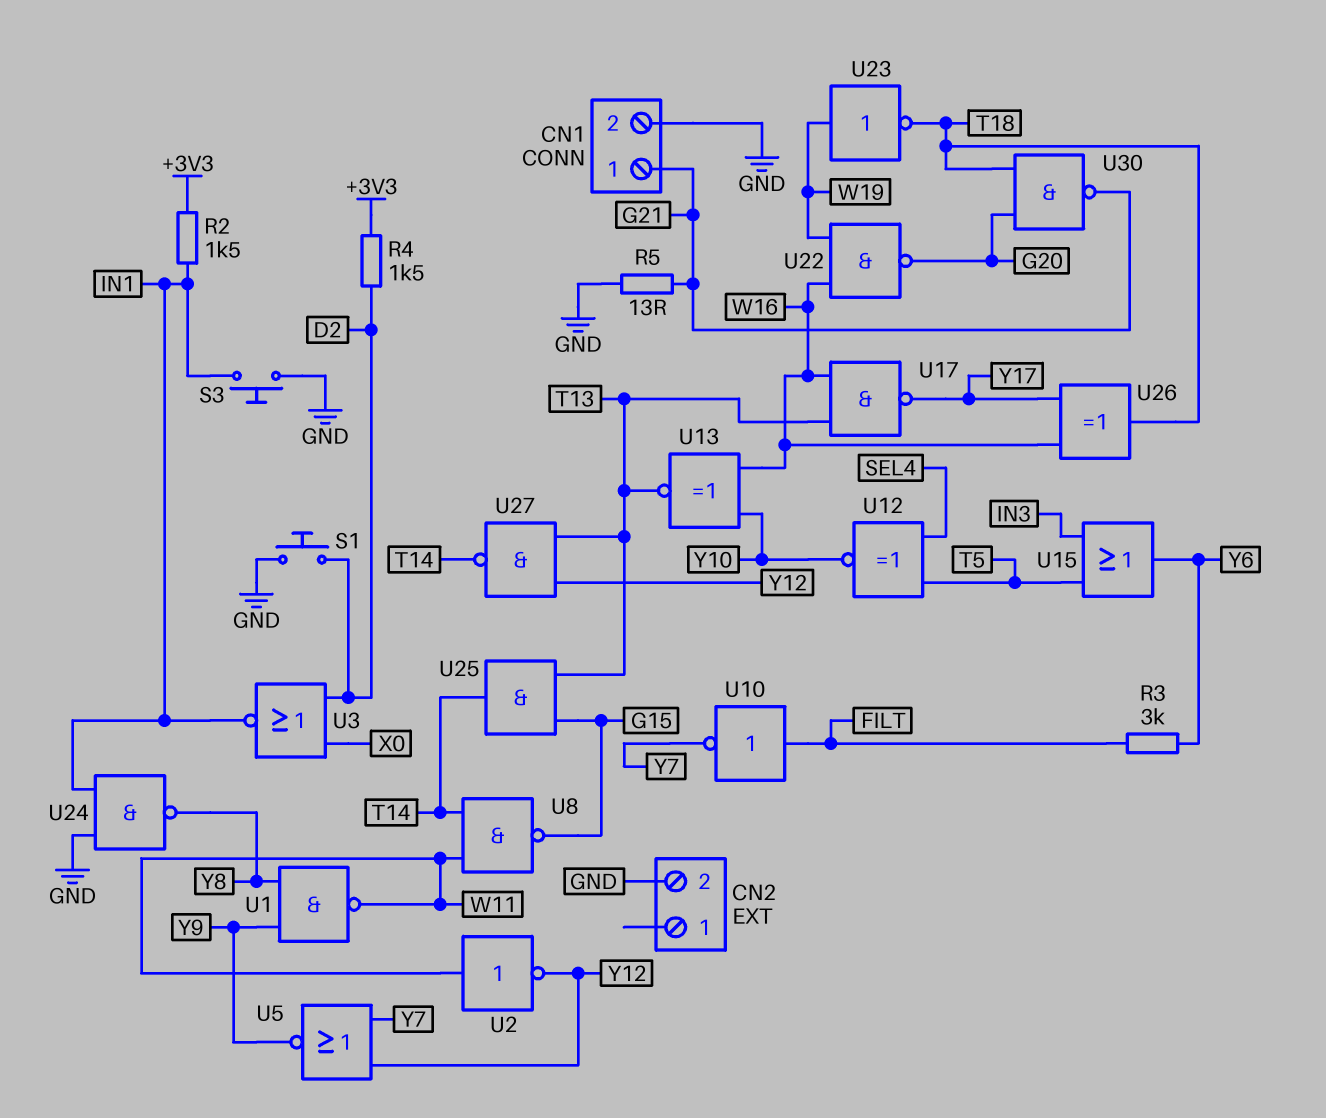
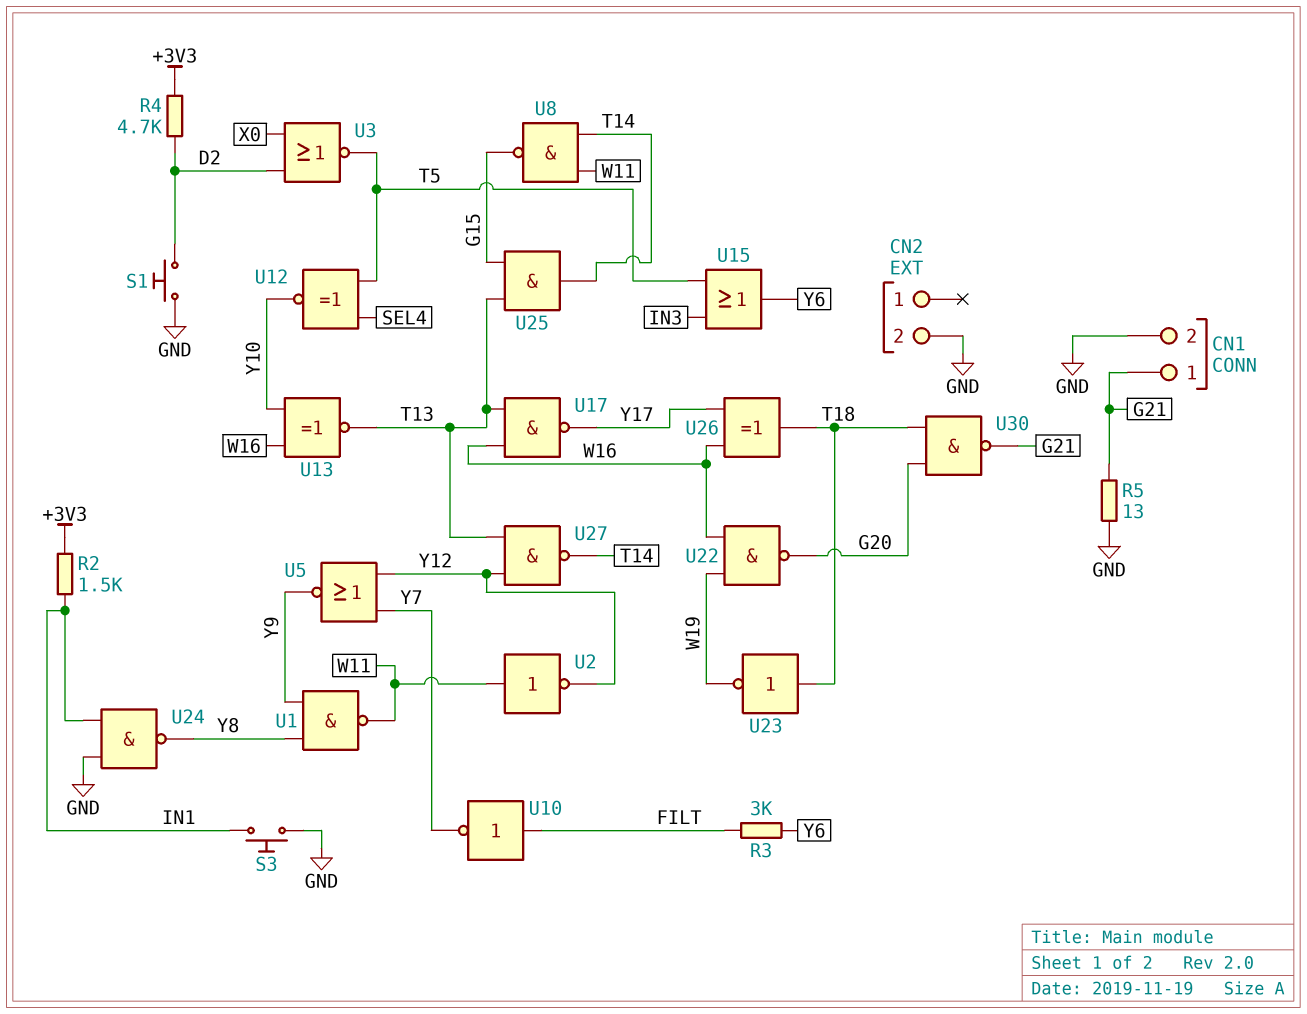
R4: 1.5k (+3V3, D2) -> 4.7k (+3V3, D2)
U3: NOR (in D2, in X0, out IN1) -> NOR (in D2, in X0, out T5)
U23: NOT (in W19, out T18) -> NOT (in T18, out W19)

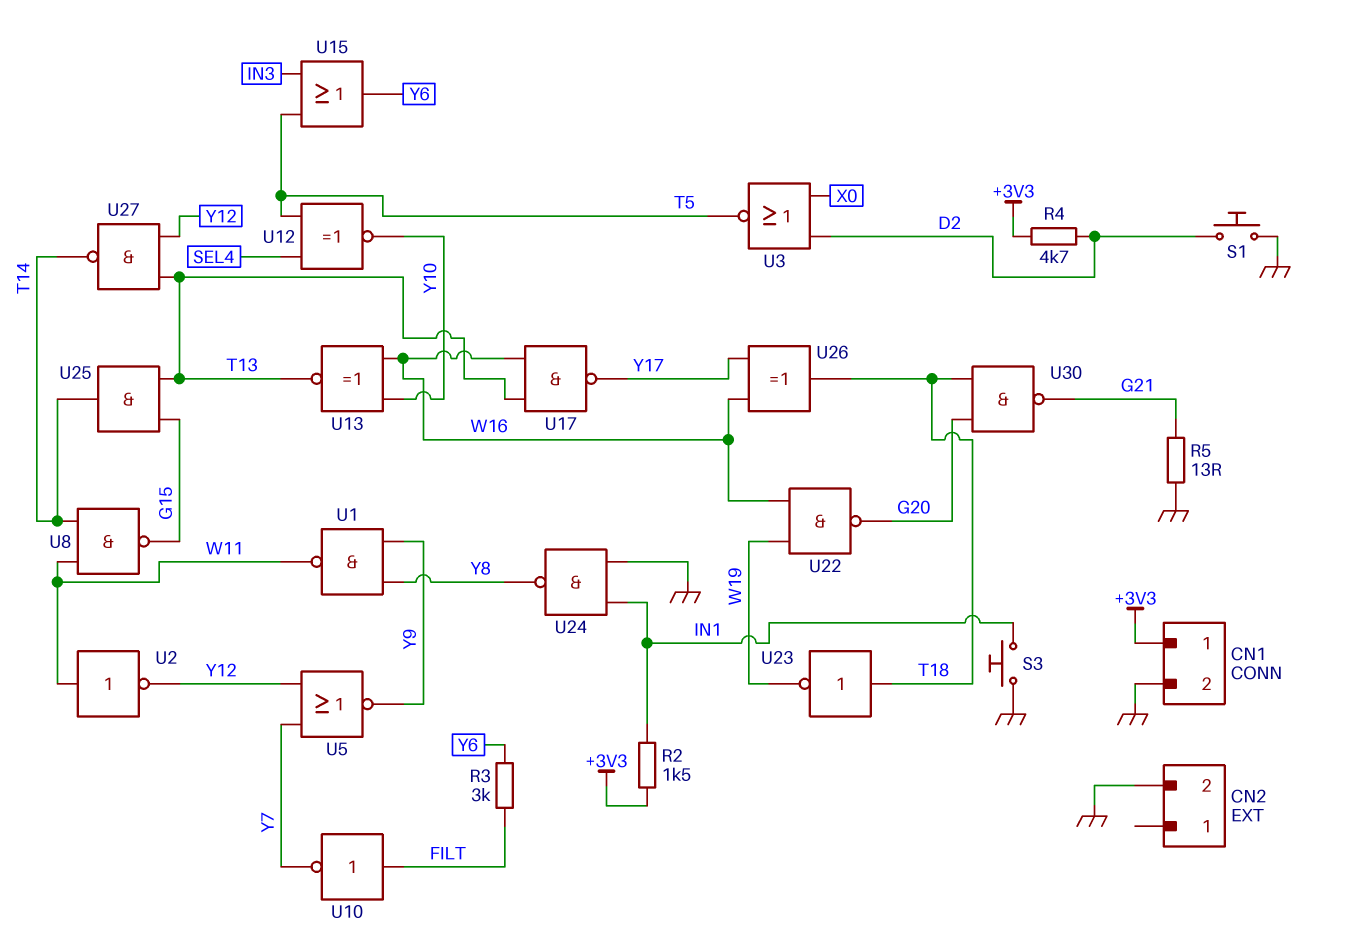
CN1 pin 1: G21 -> +3V3

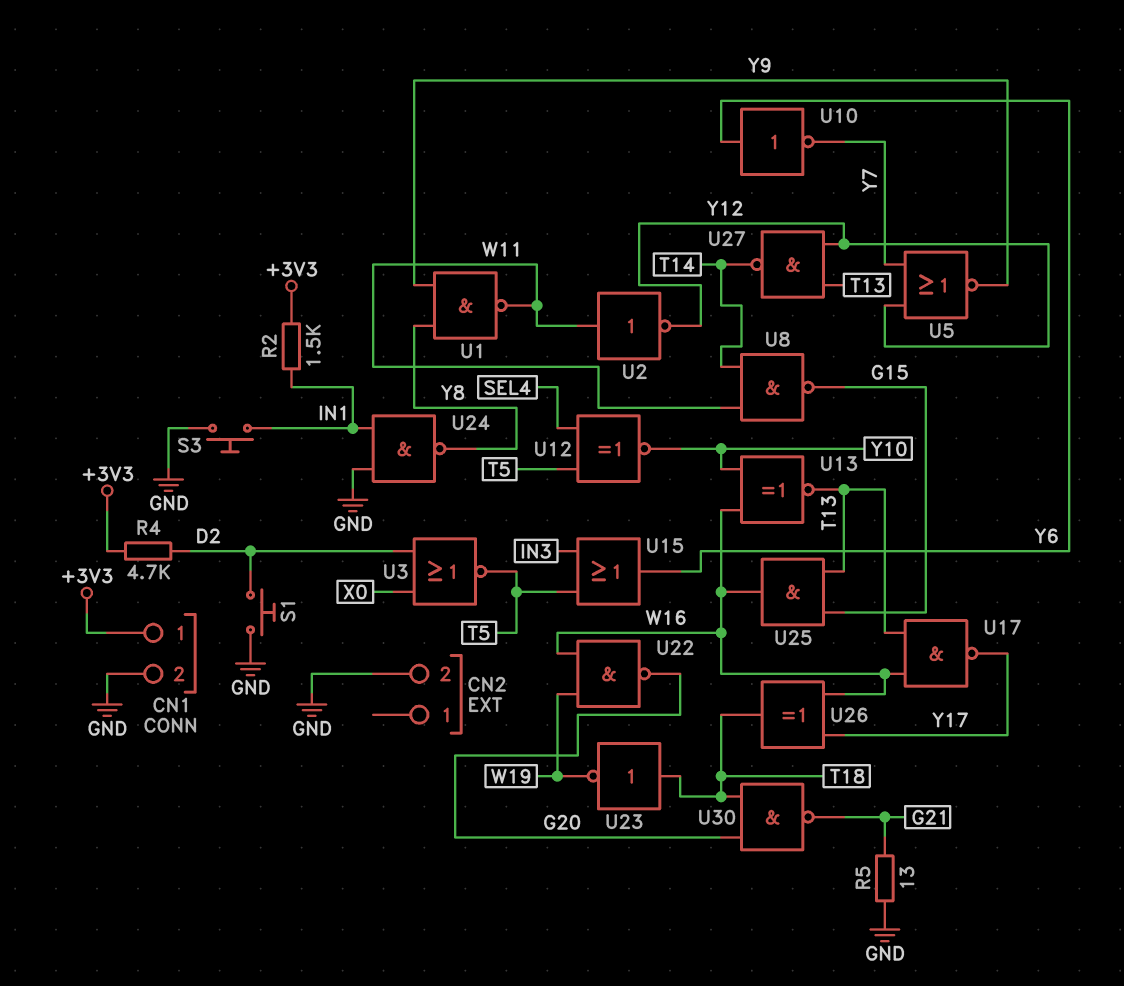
R3: 3k (FILT, Y6) -> none
U10: NOT (in FILT, out Y7) -> NOT (in Y6, out Y7)
U25: AND (in G15, in T13, out T14) -> AND (in G15, in T13, out W16)

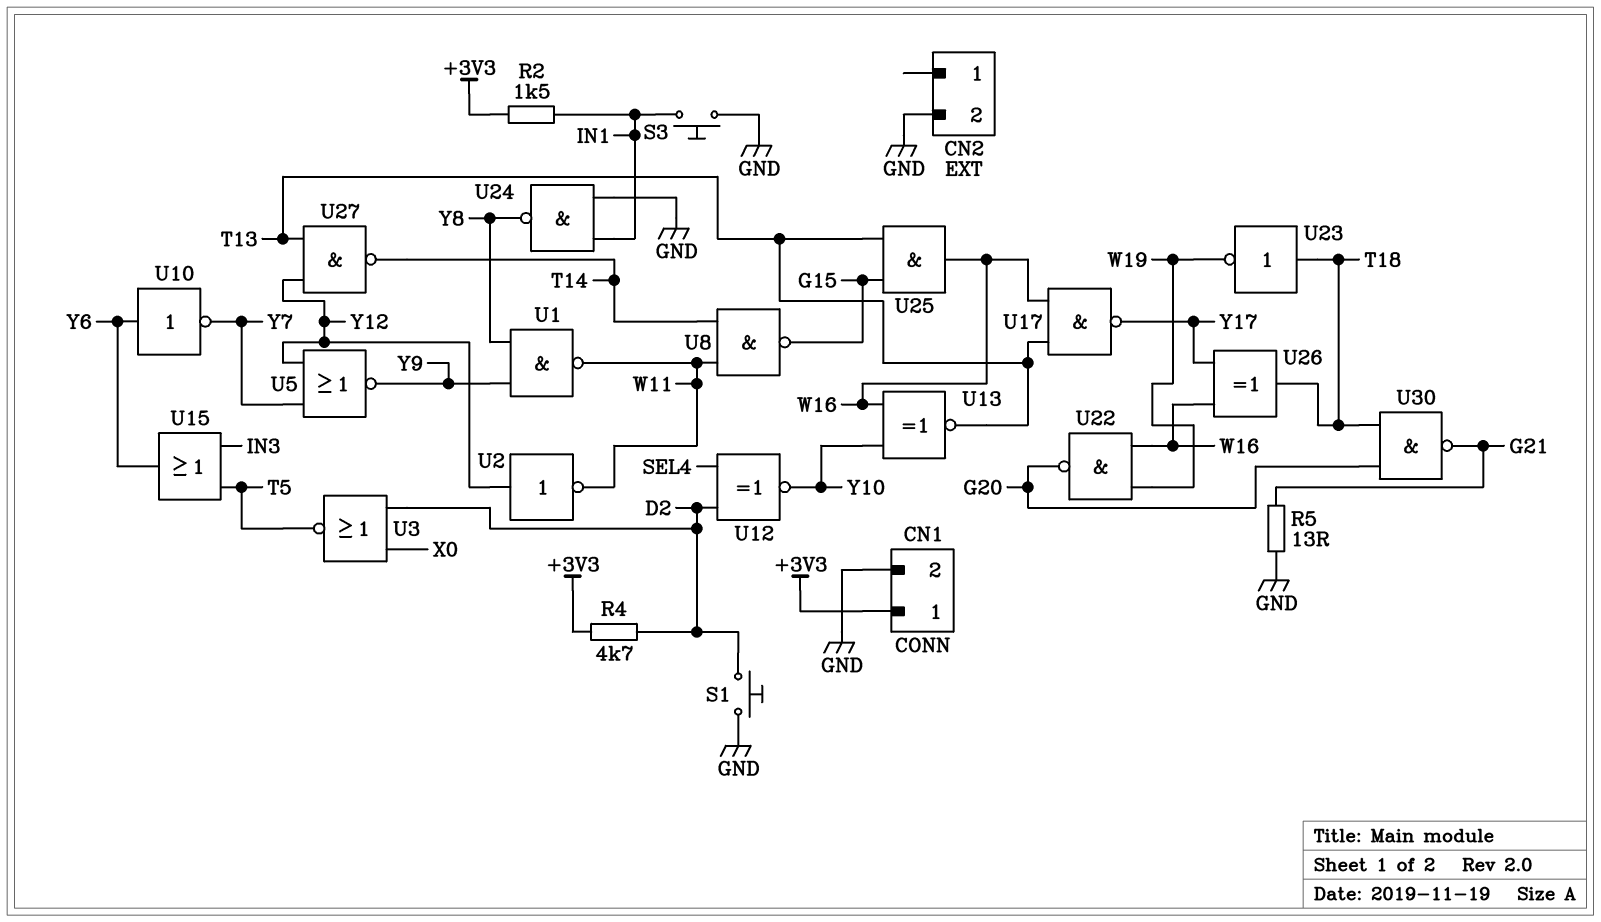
U2: NOT (in W11, out Y12) -> NOT (in Y12, out W11)
U12: XNOR (in SEL4, in T5, out Y10) -> XNOR (in D2, in SEL4, out Y10)

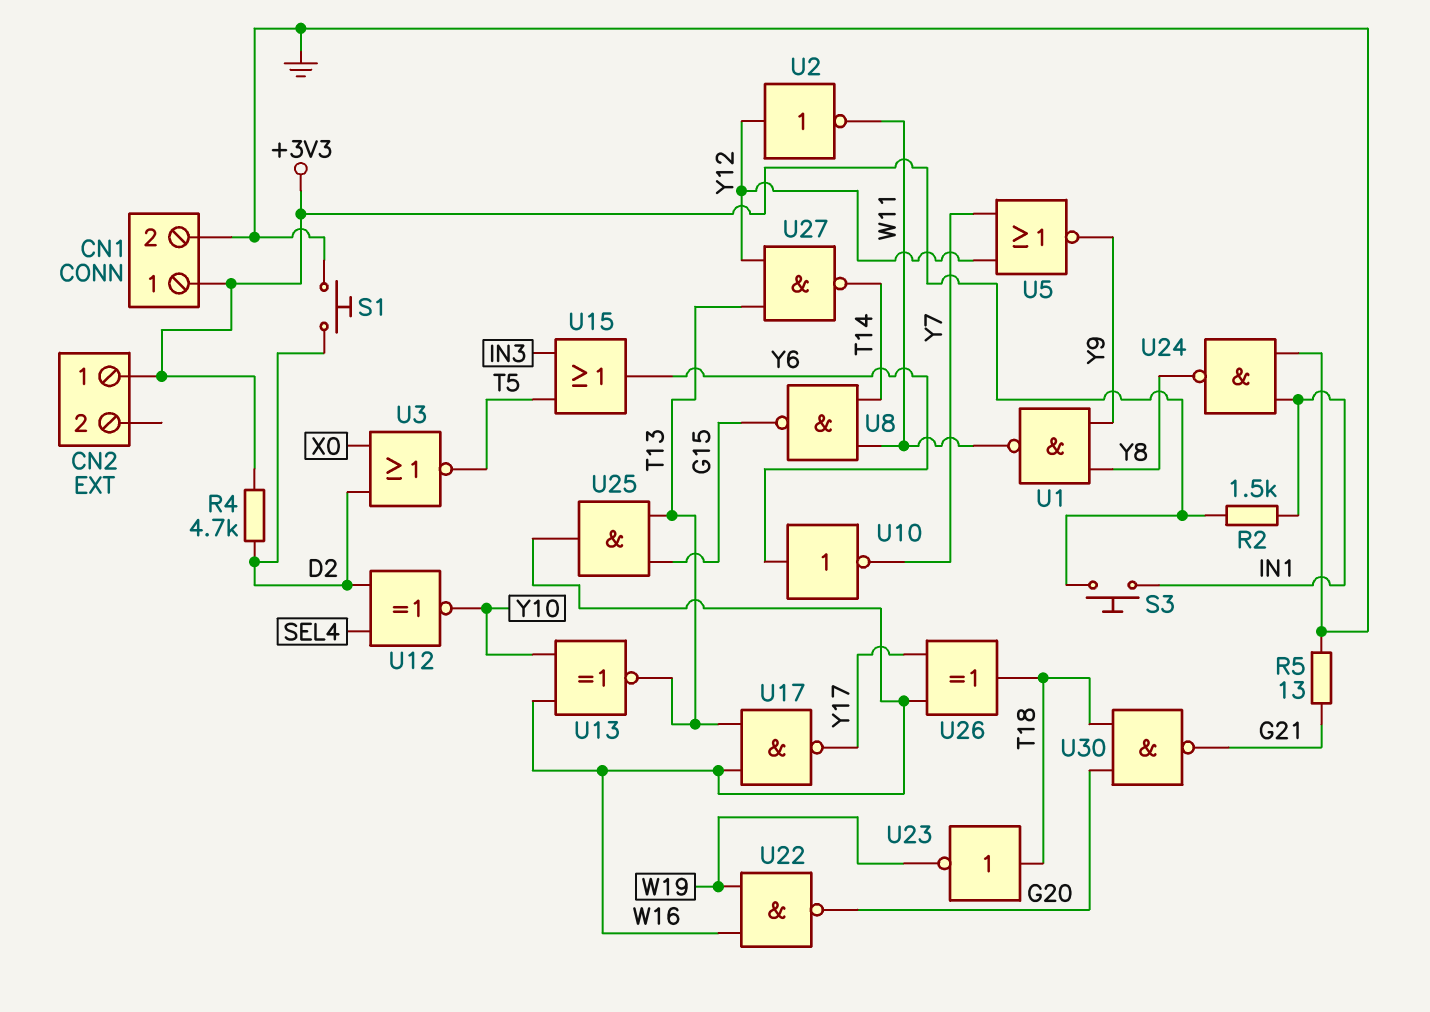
CN2 pin 1: none -> +3V3
CN2 pin 2: GND -> none
S3: button (GND, IN1) -> button (+3V3, IN1)

